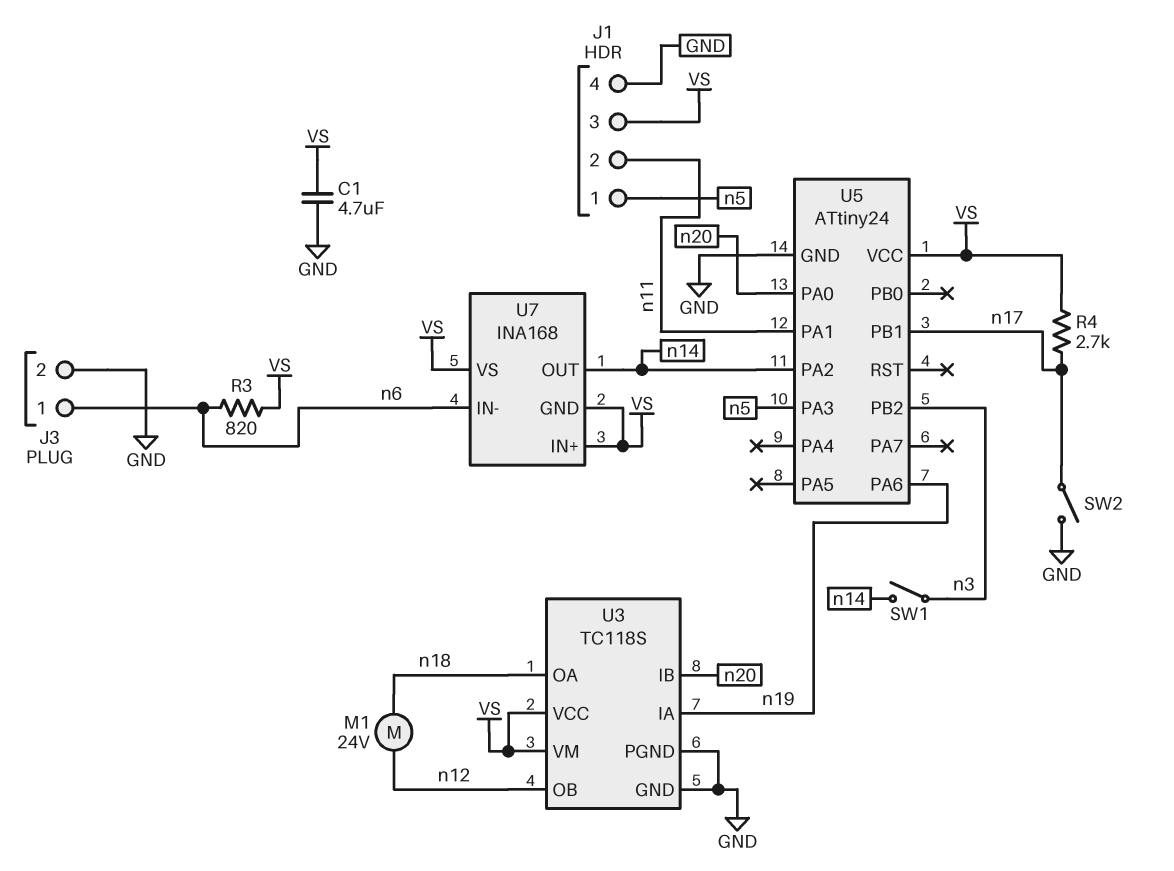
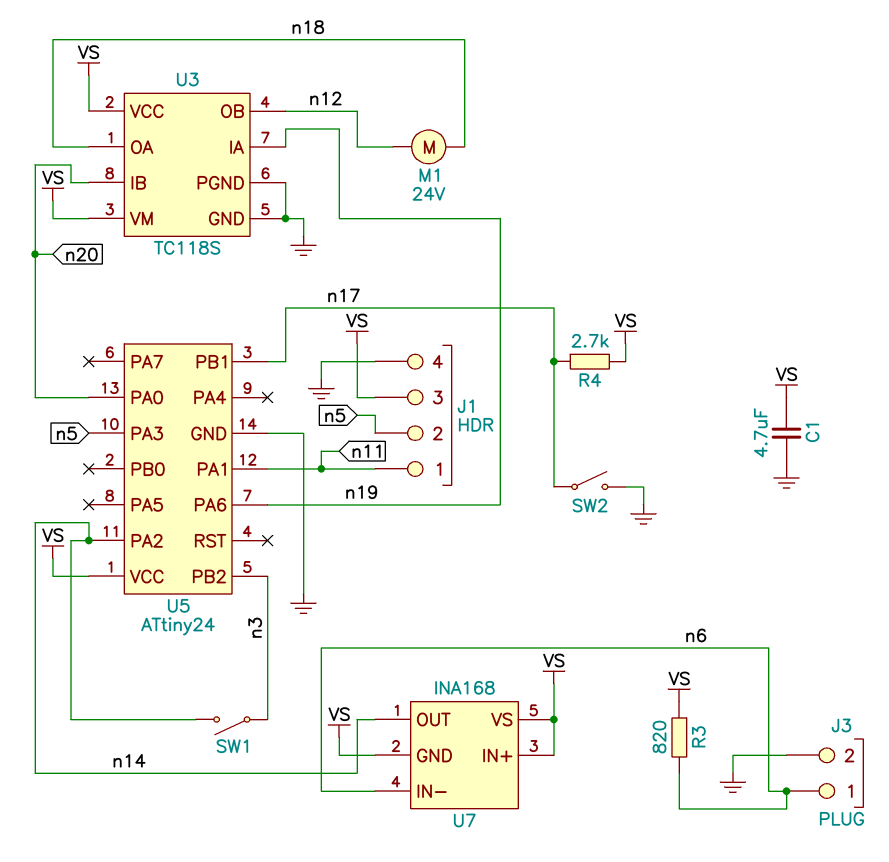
J1 pin 1: n5 -> n11
J1 pin 2: n11 -> n5

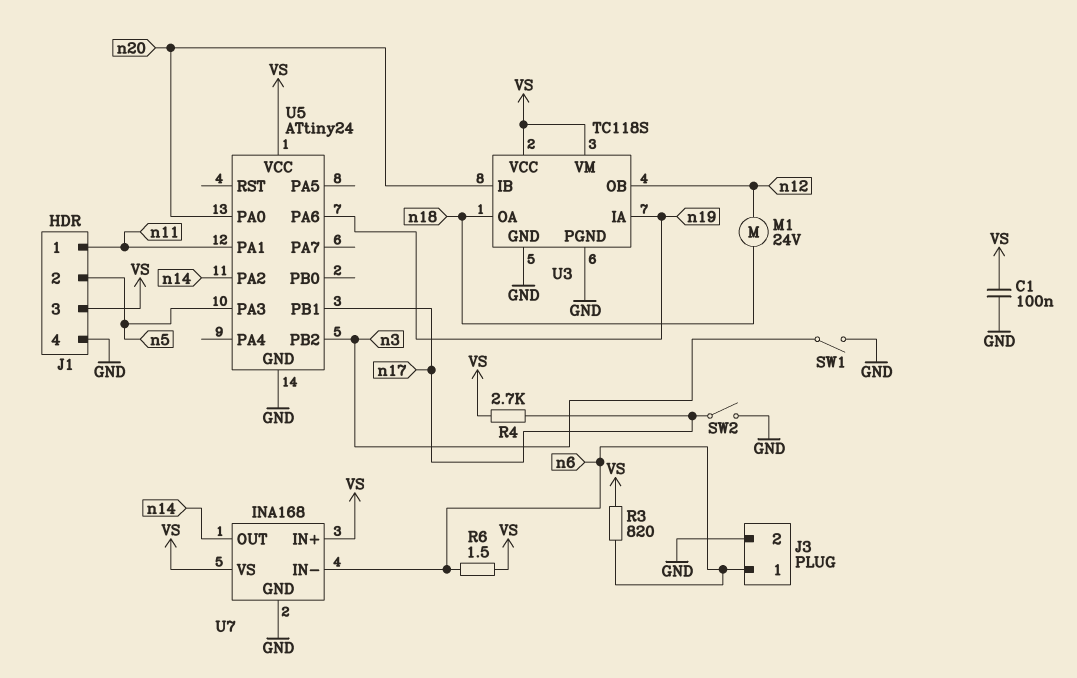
C1: 4.7uF (GND, VS) -> 100nF (GND, VS)
R6: none -> 1.5 (VS, n6)
SW1: switch (n3, n14) -> switch (GND, n3)
U7 pin GND: VS -> GND

